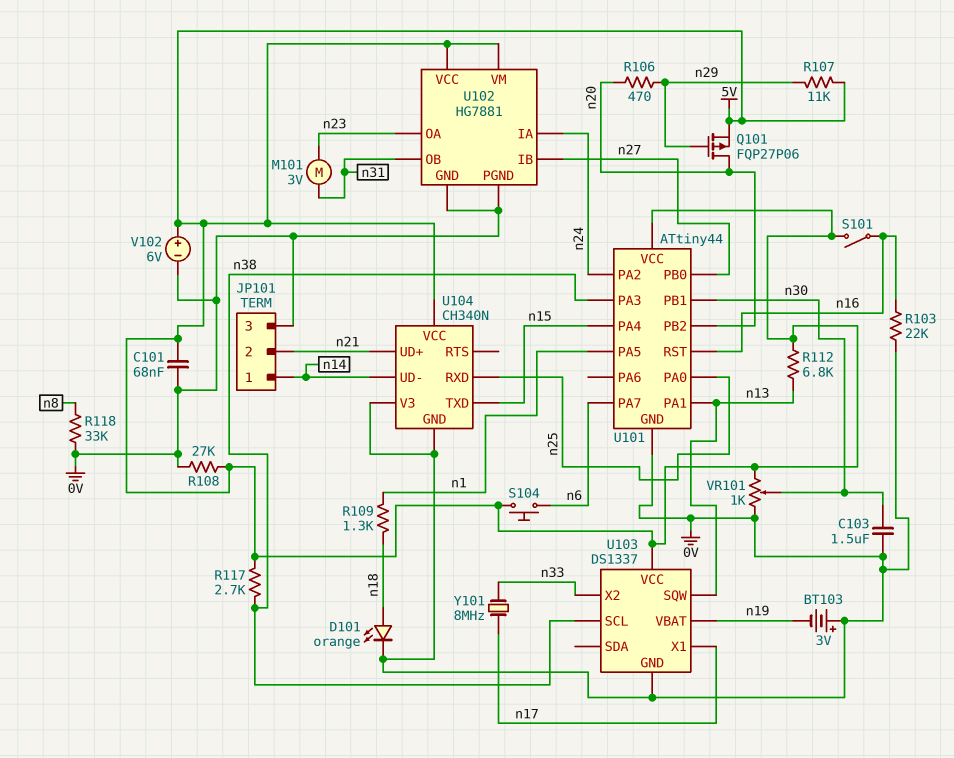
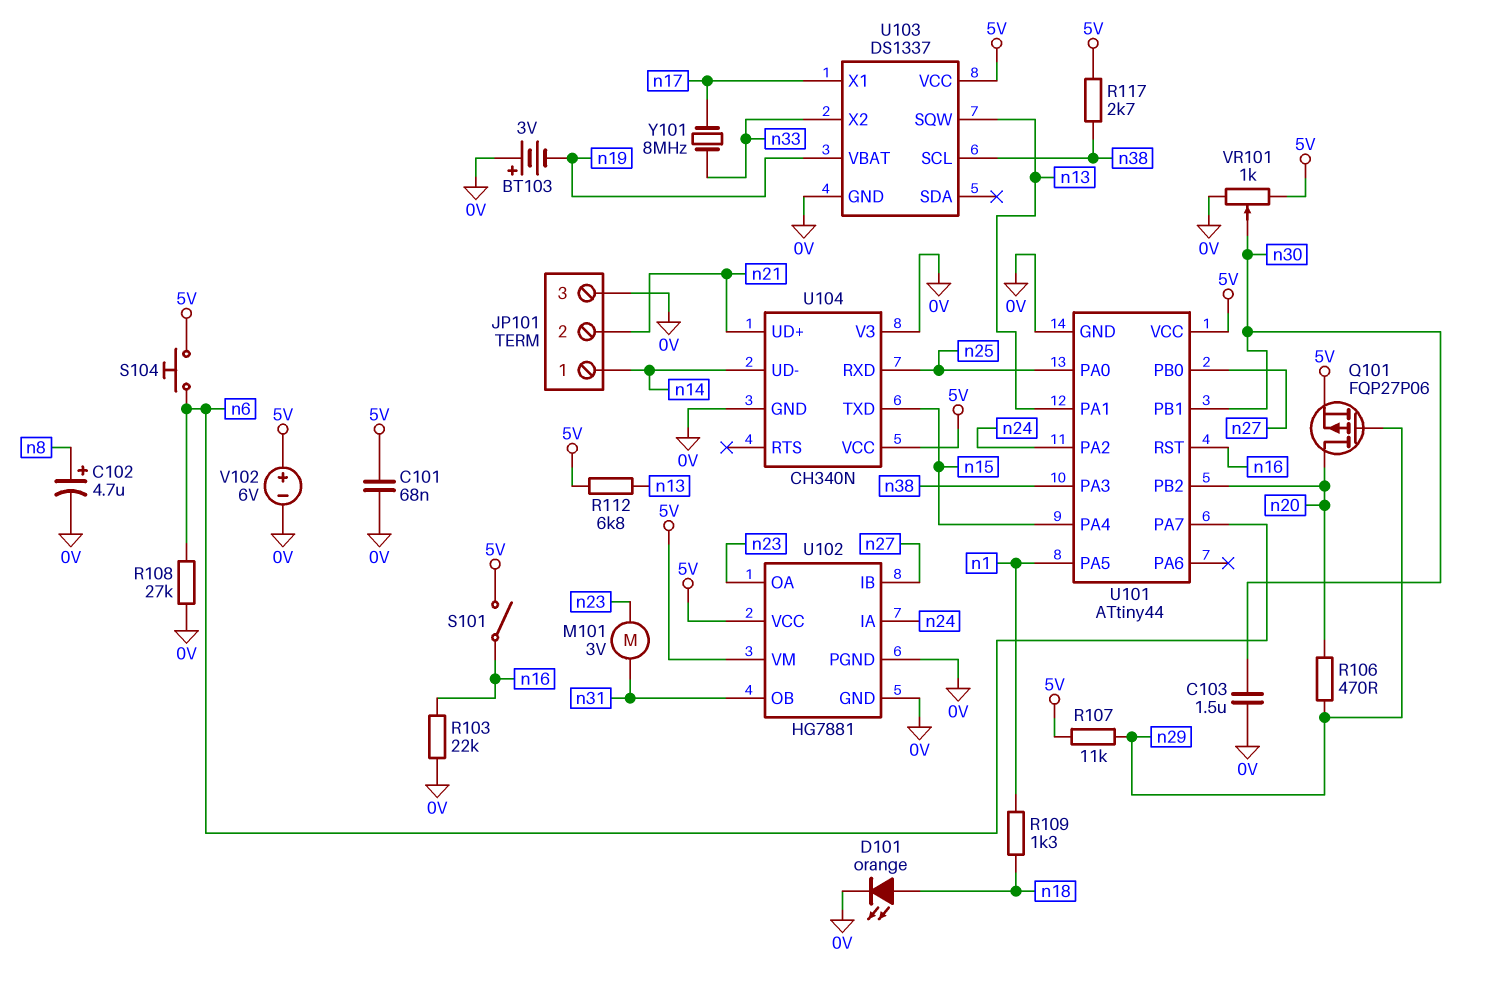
C102: none -> 4.7uF (plus n8, minus 0V)
R108: 27k (0V, 5V) -> 27k (0V, n6)
R118: 33k (0V, n8) -> none

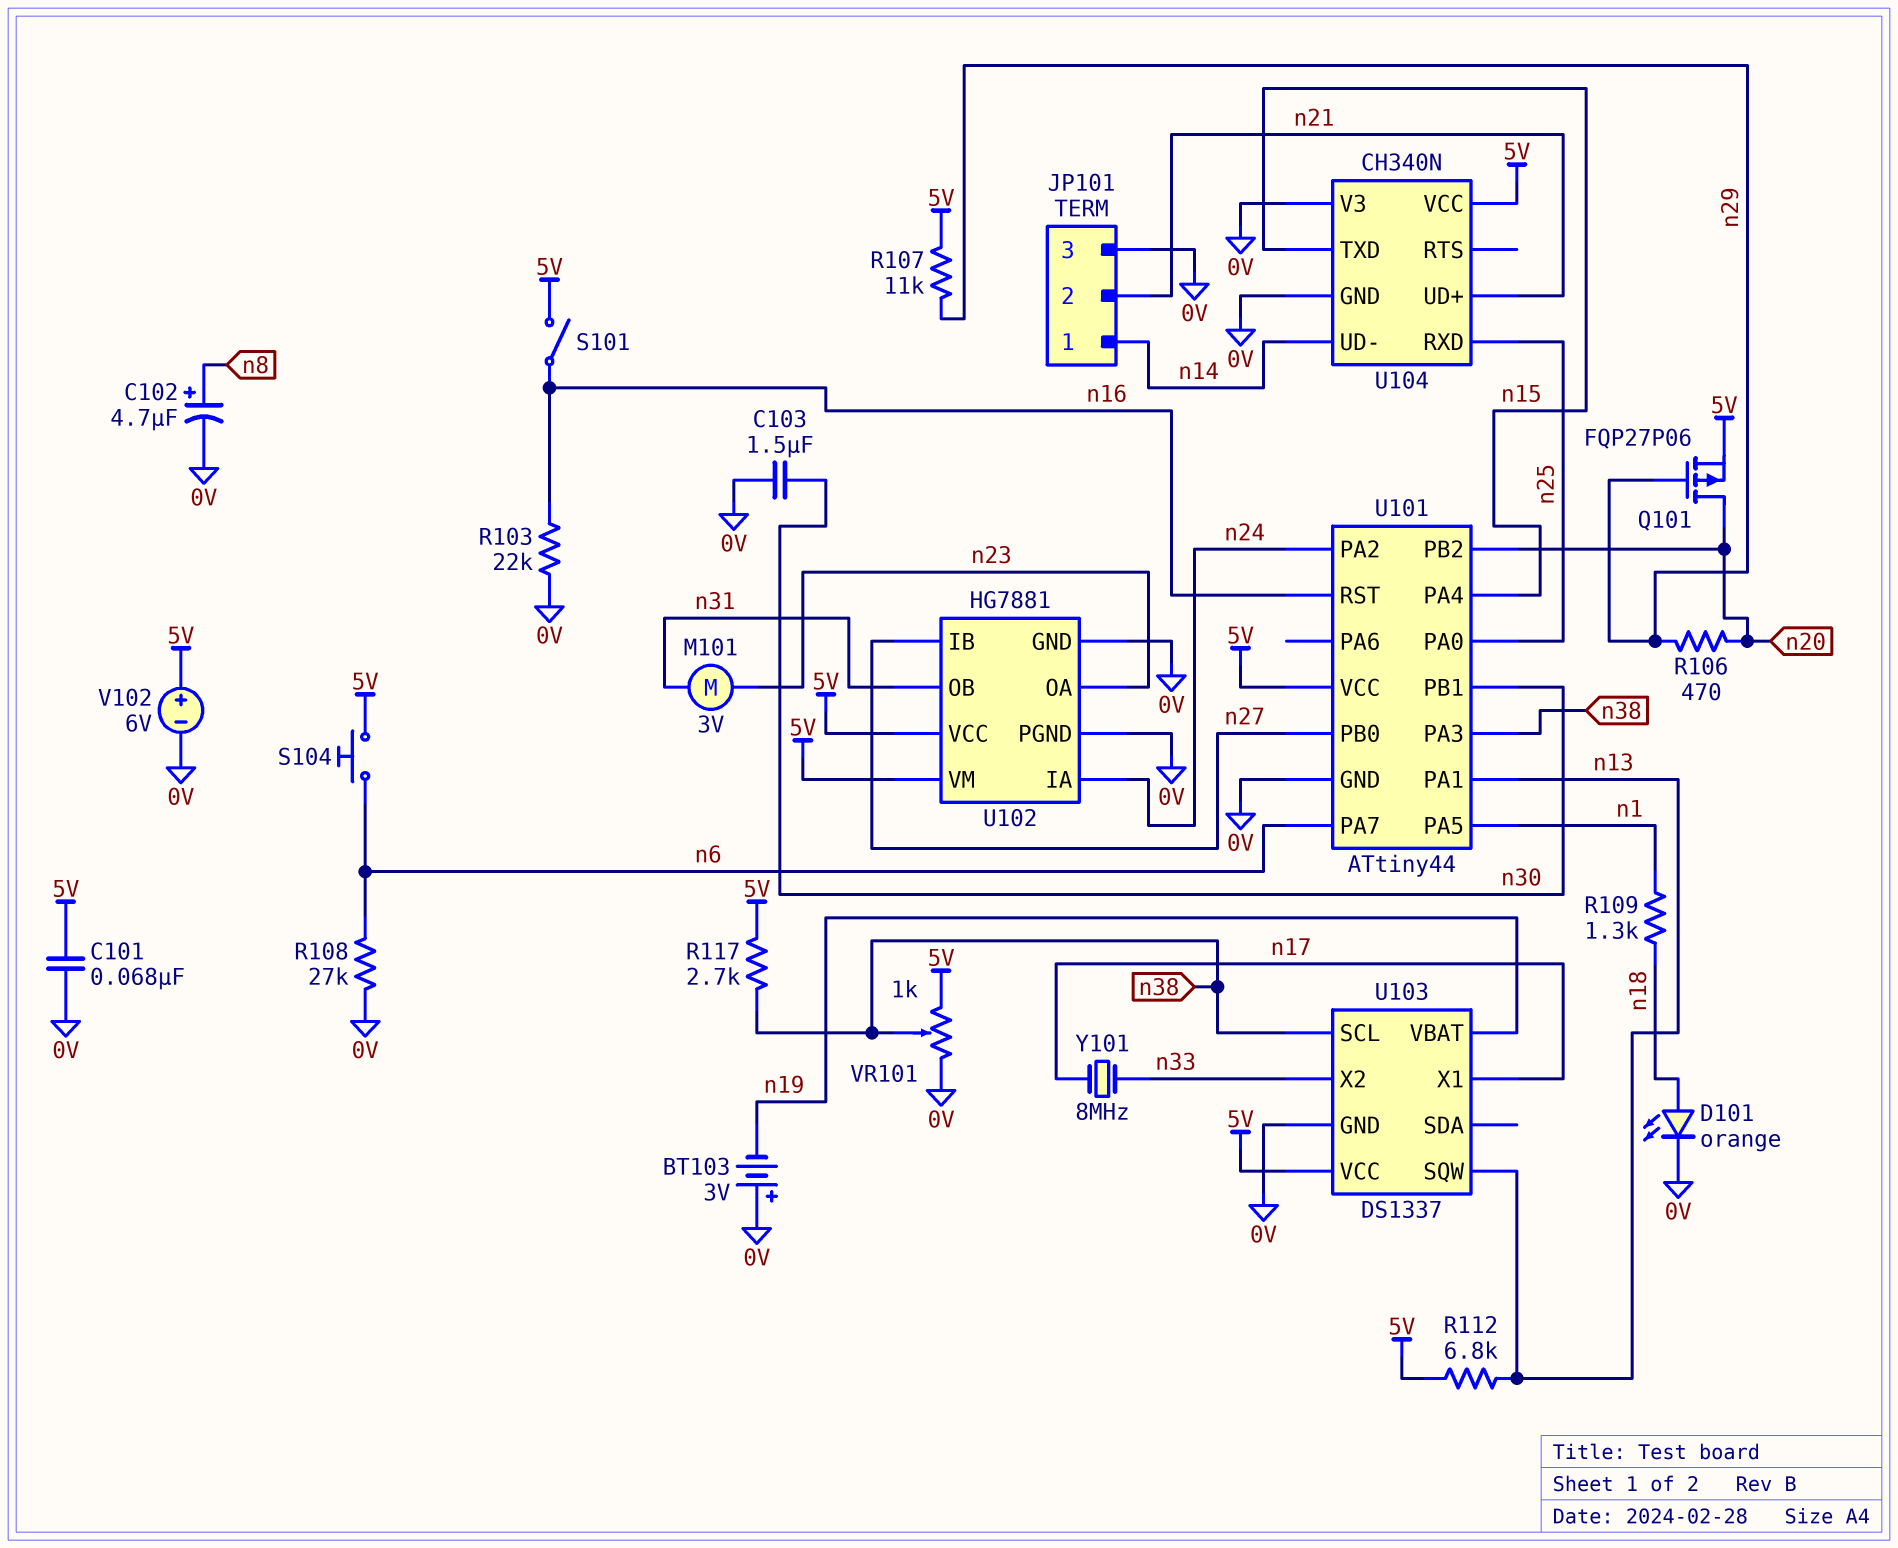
VR101: 1k (0V, 5V, wiper n30) -> 1k (0V, 5V, wiper n38)

